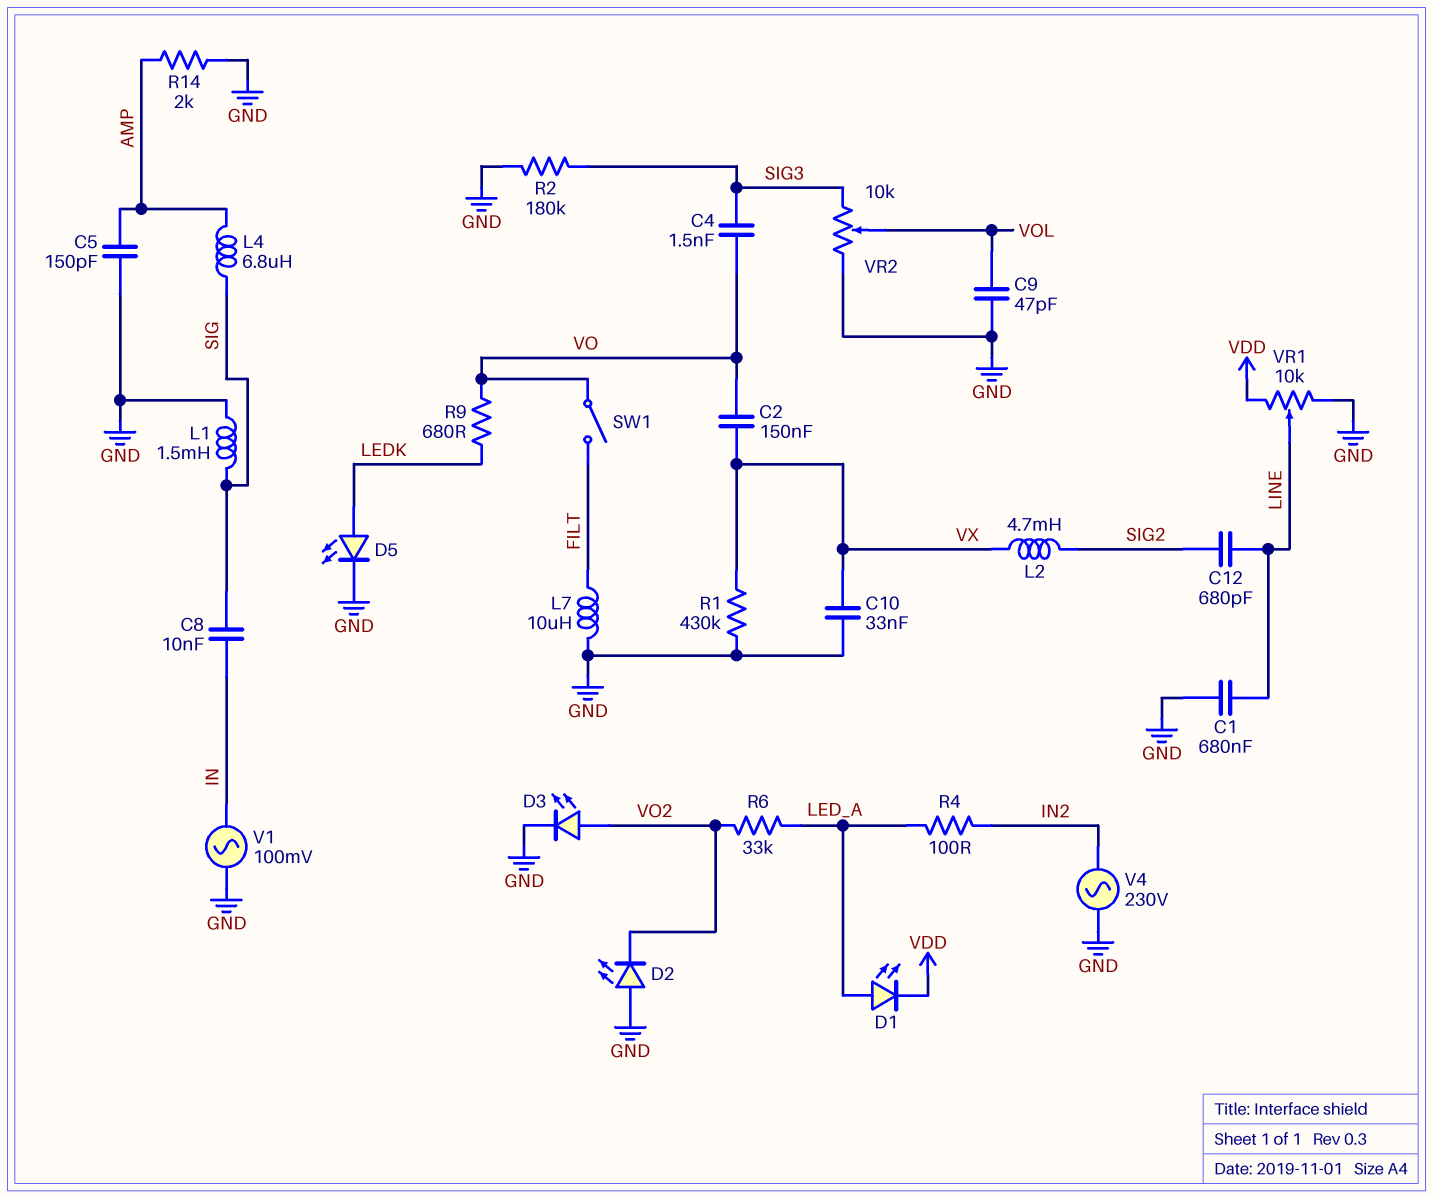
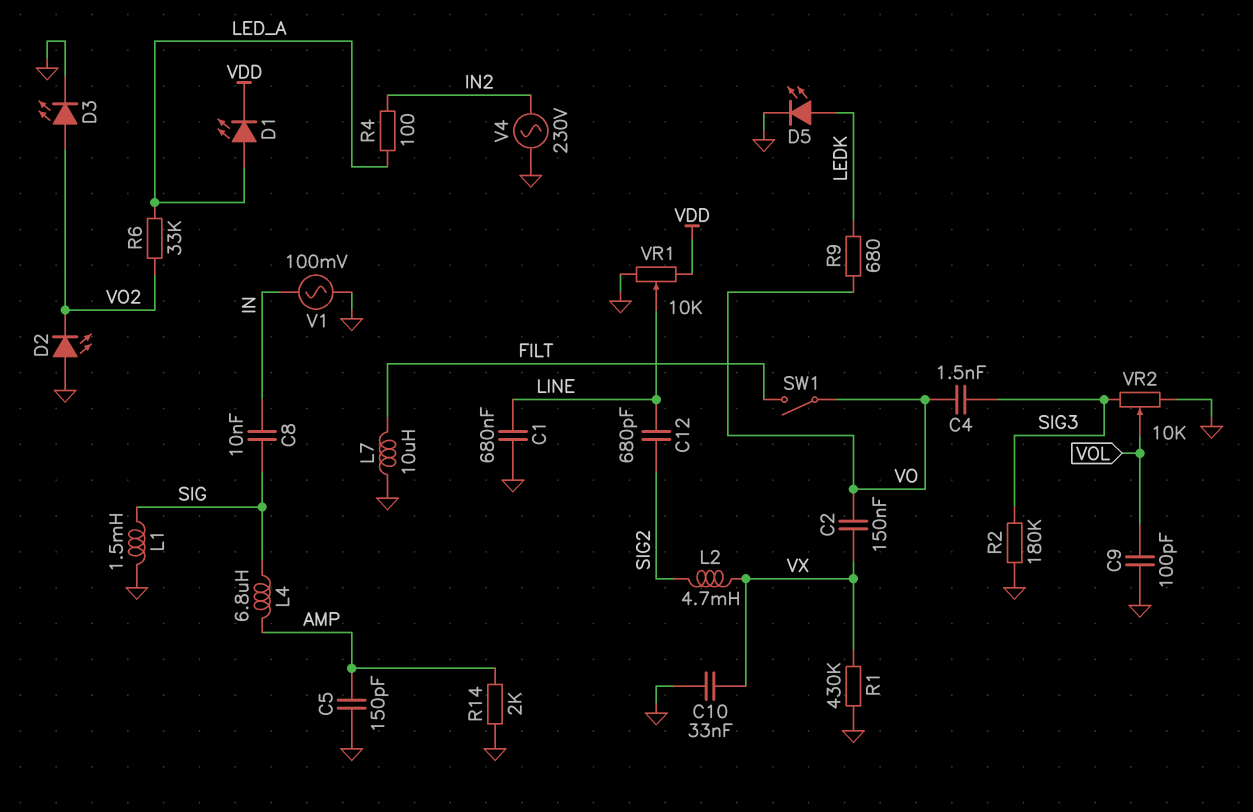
C9: 47pF (GND, VOL) -> 100pF (GND, VOL)

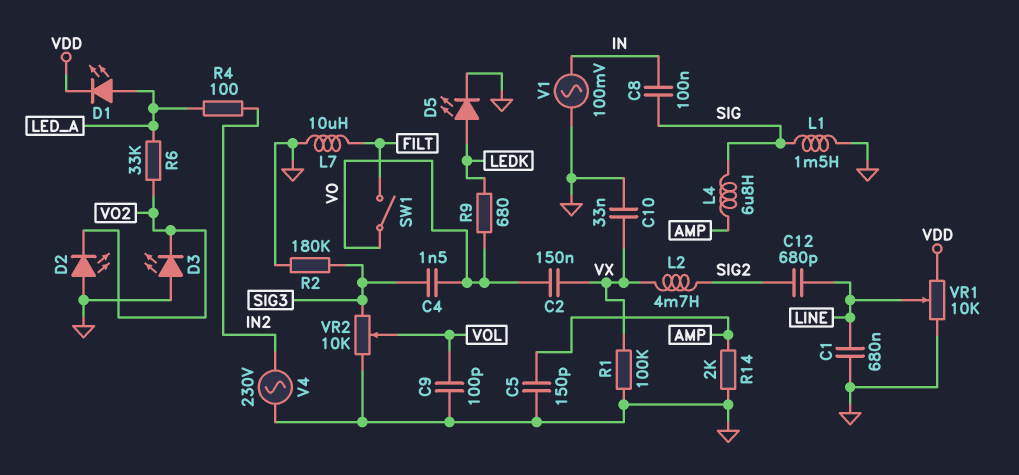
C8: 10nF (IN, SIG) -> 100nF (IN, SIG)
D3: LED (A VO2, K GND) -> LED (A GND, K VO2)
R1: 430k (GND, VX) -> 100k (GND, VX)

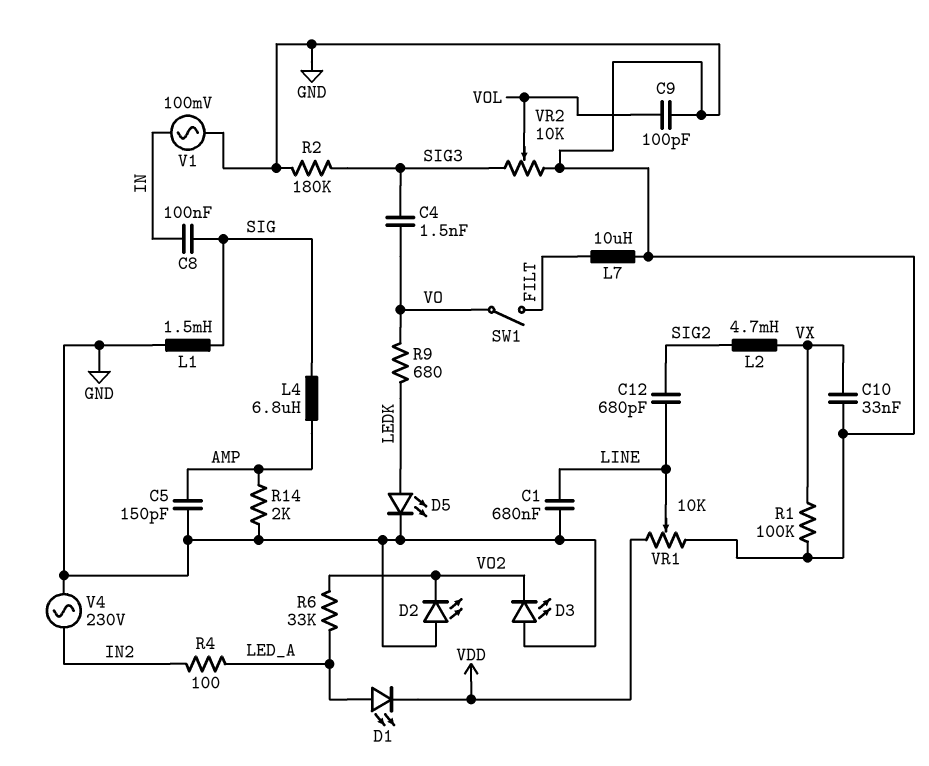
C2: 150nF (VO, VX) -> none

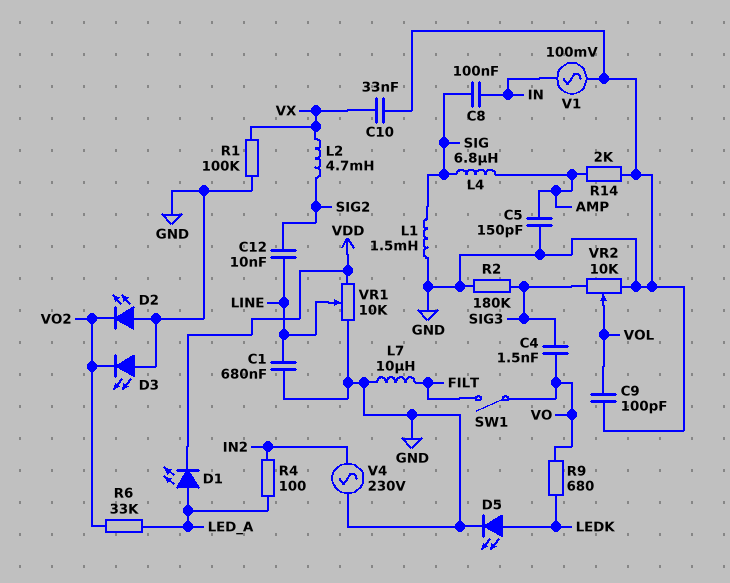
C12: 680pF (LINE, SIG2) -> 10nF (LINE, SIG2)

